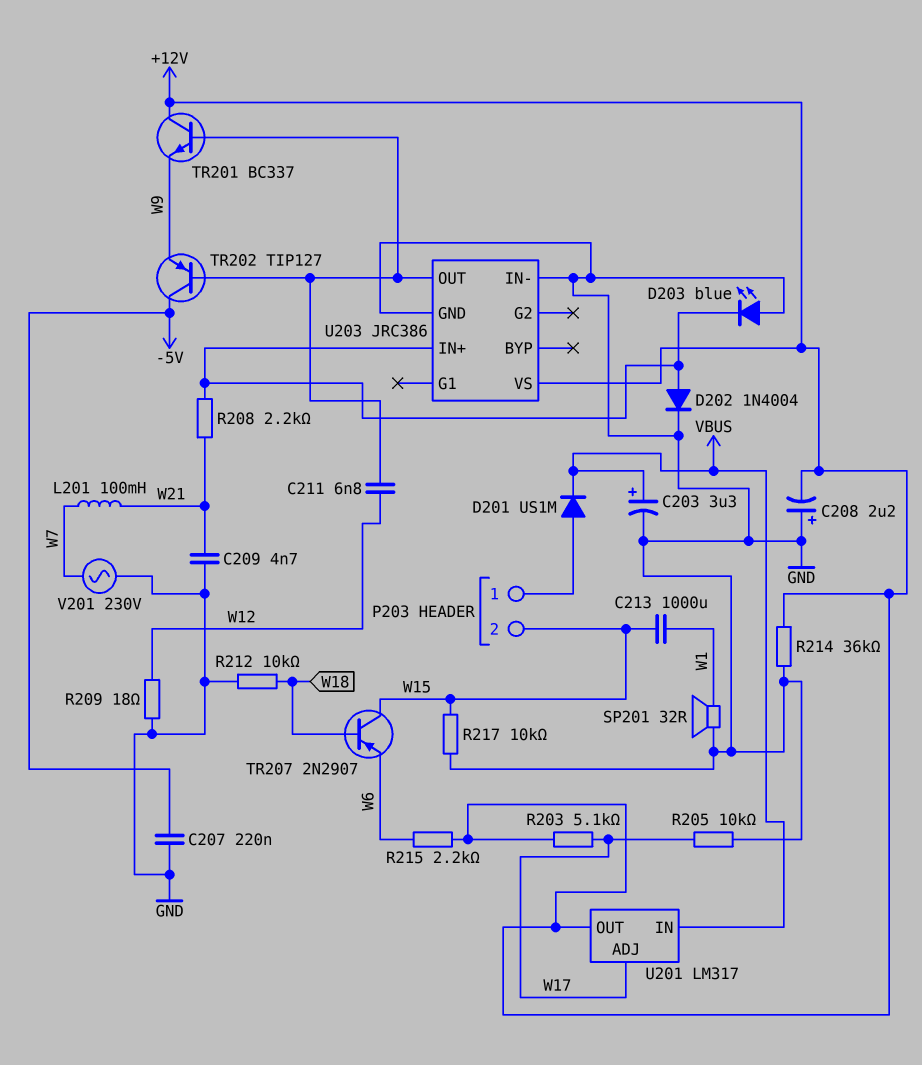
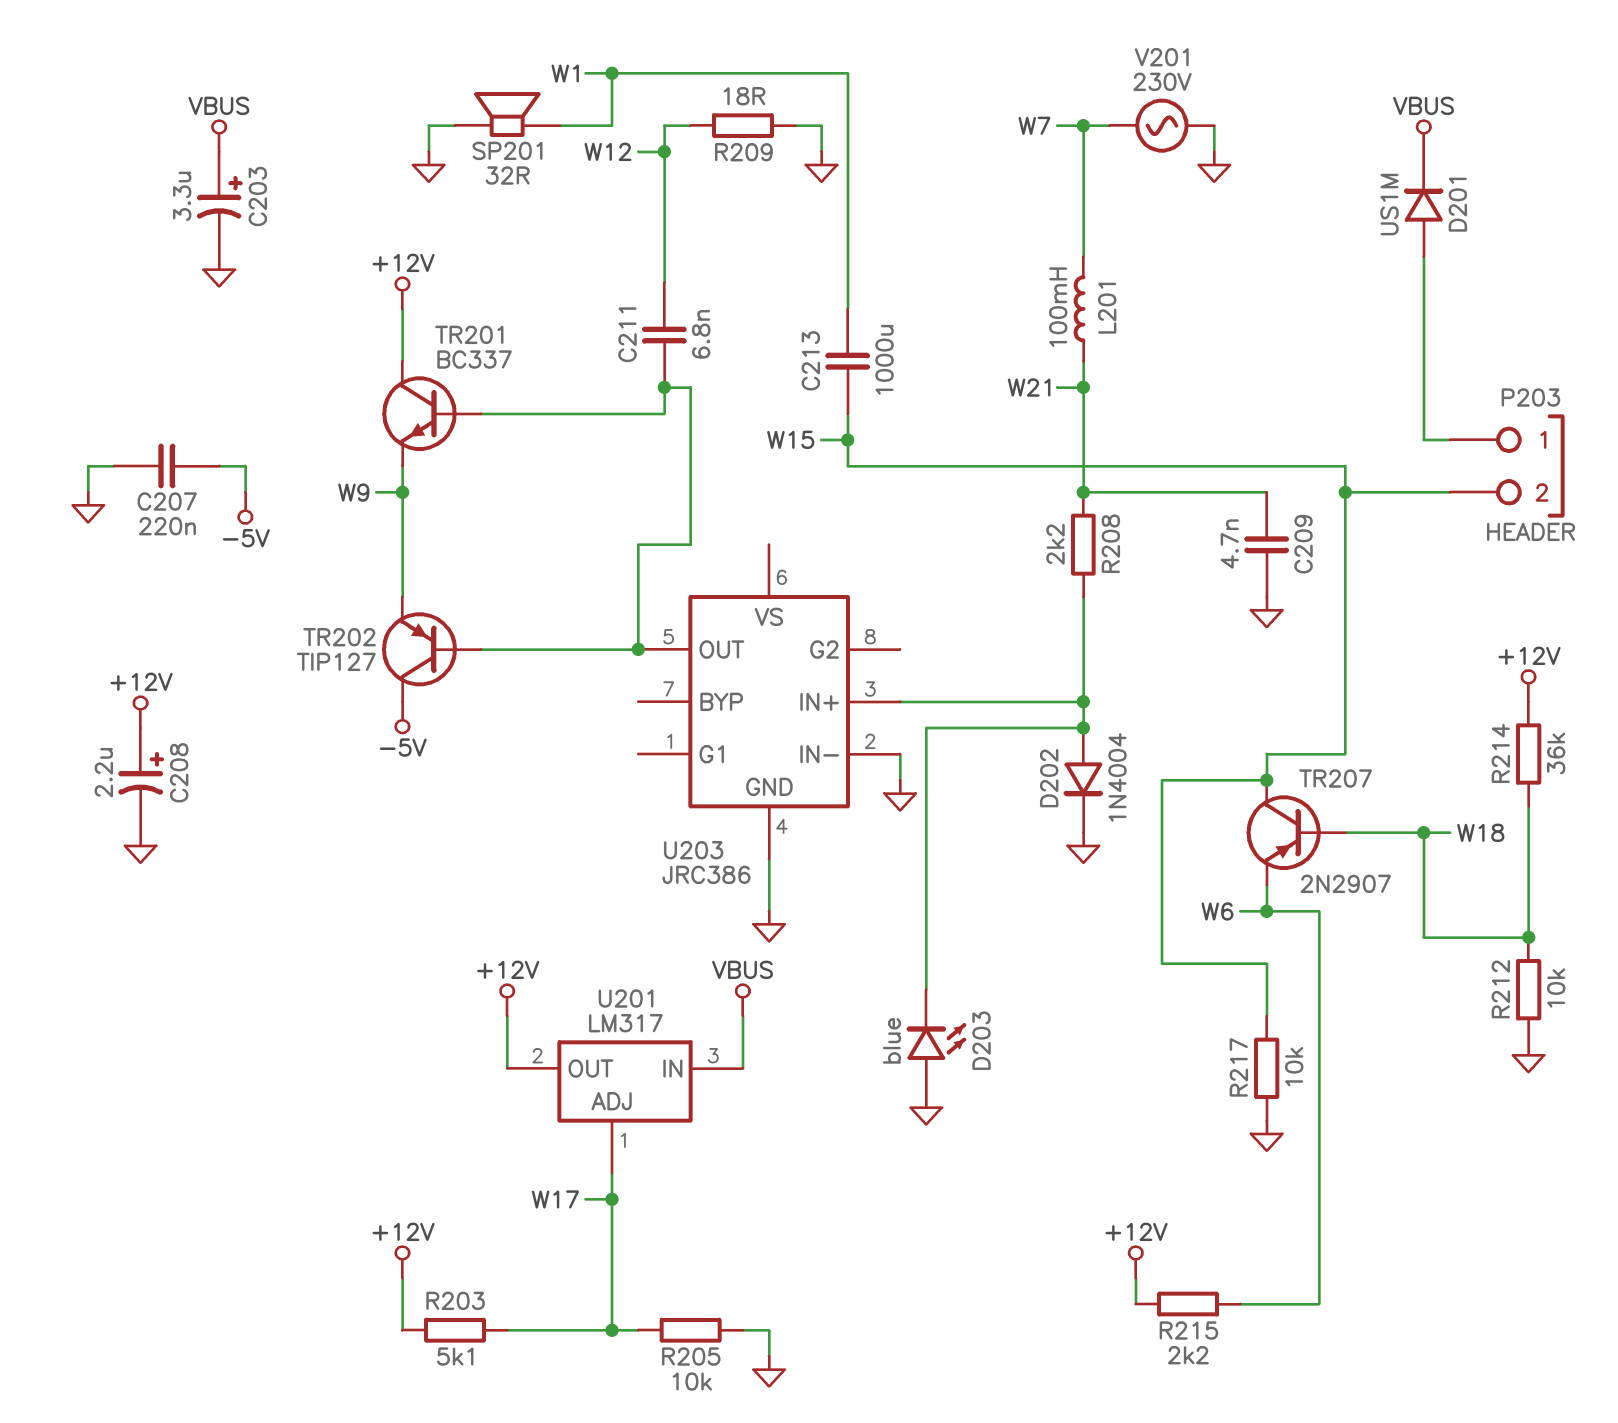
C208: 2.2uF (plus GND, minus +12V) -> 2.2uF (plus +12V, minus GND)
R214: 36k (+12V, GND) -> 36k (+12V, W18)
U203 pin VS: +12V -> none

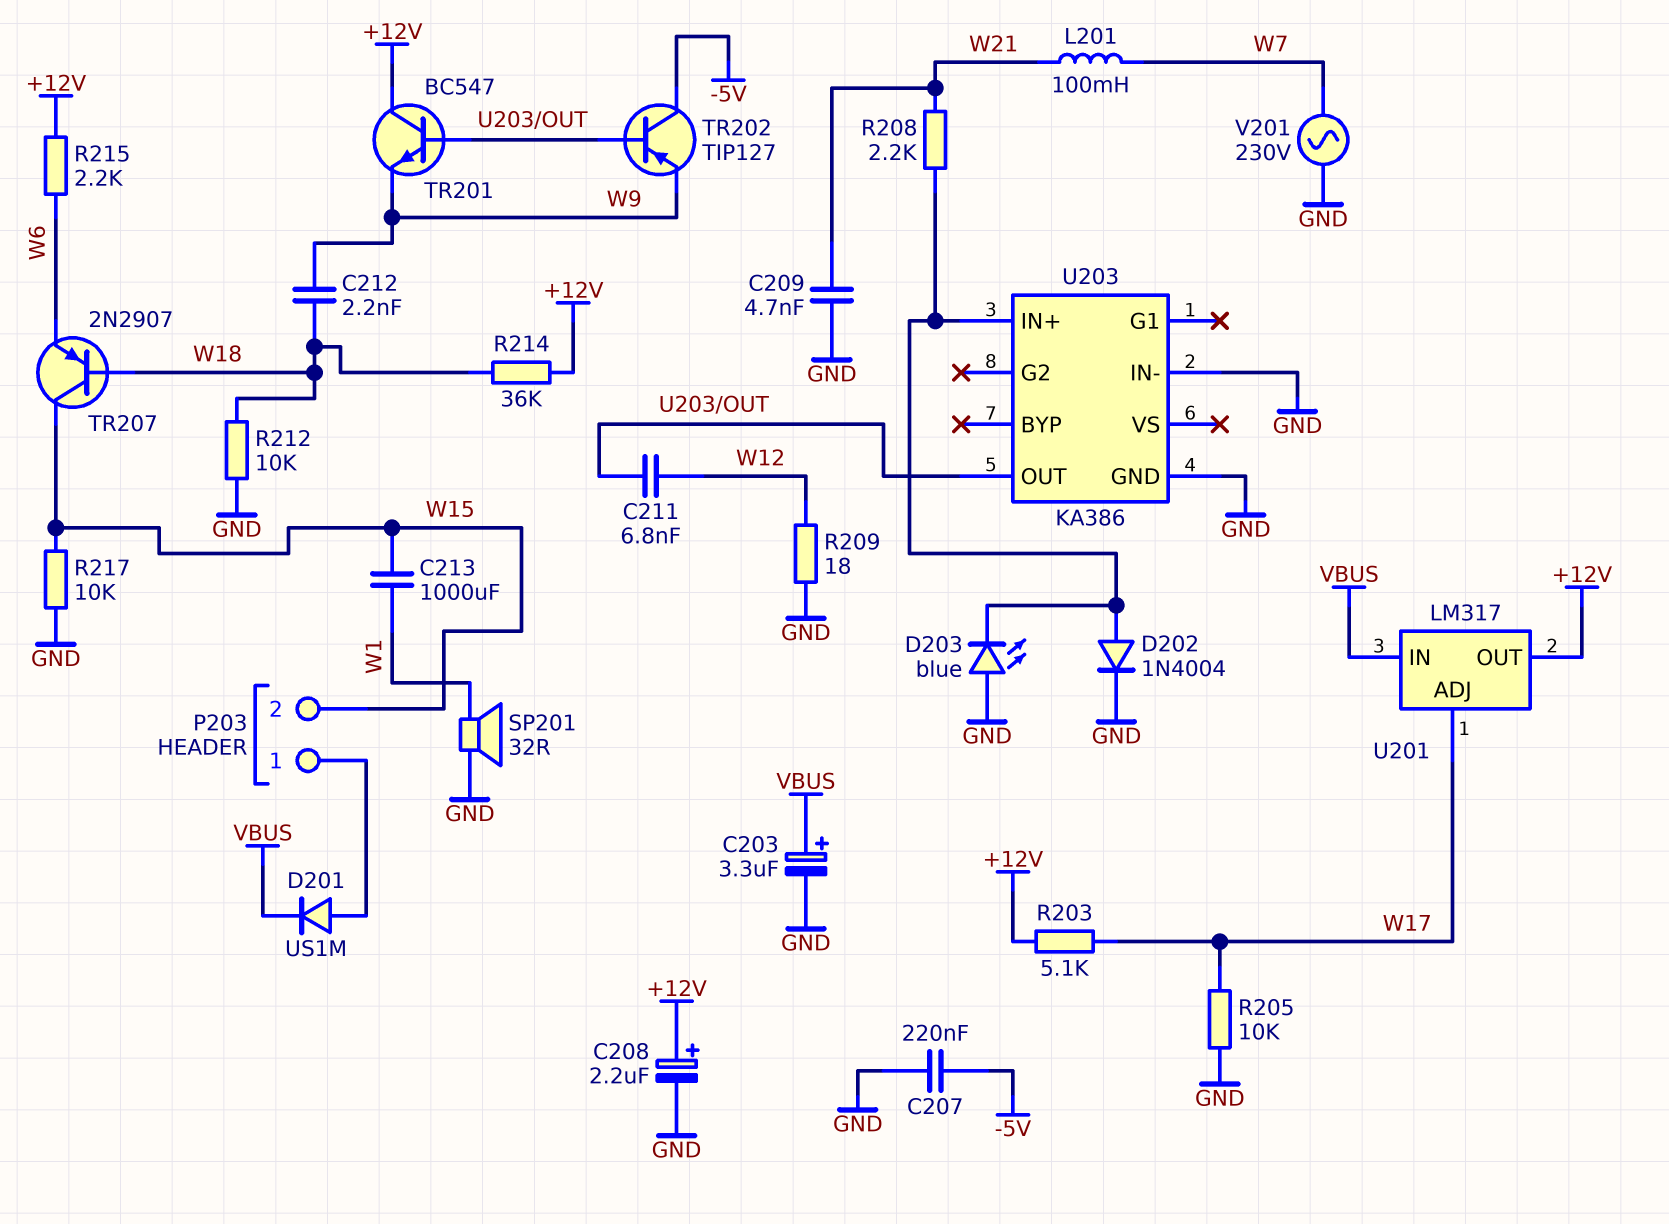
C212: none -> 2.2nF (W9, W18)
TR201: NPN BC337 (B U203/OUT, C +12V, E W9) -> NPN BC547 (B U203/OUT, C +12V, E W9)
U203: JRC386 -> KA386

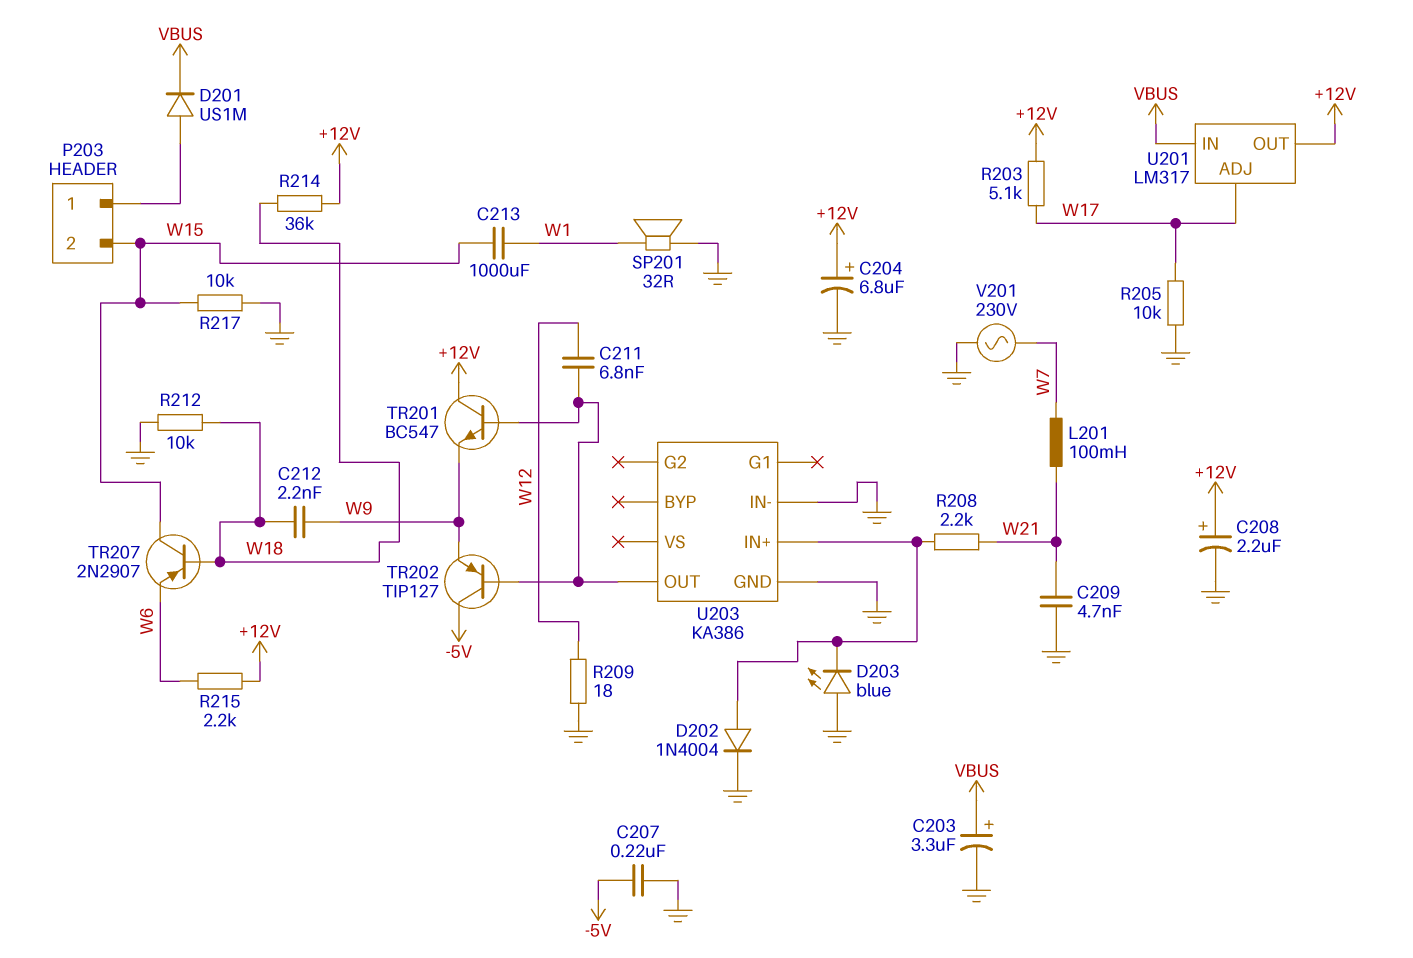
C204: none -> 6.8uF (plus +12V, minus GND)

